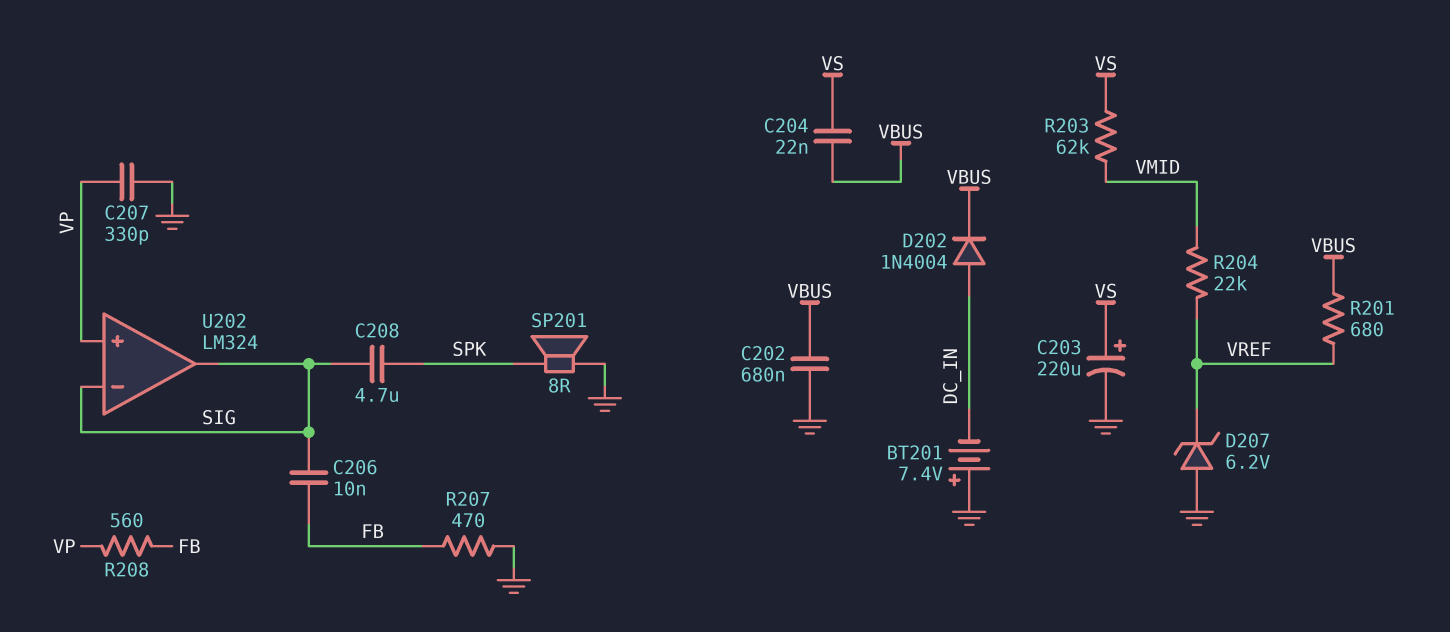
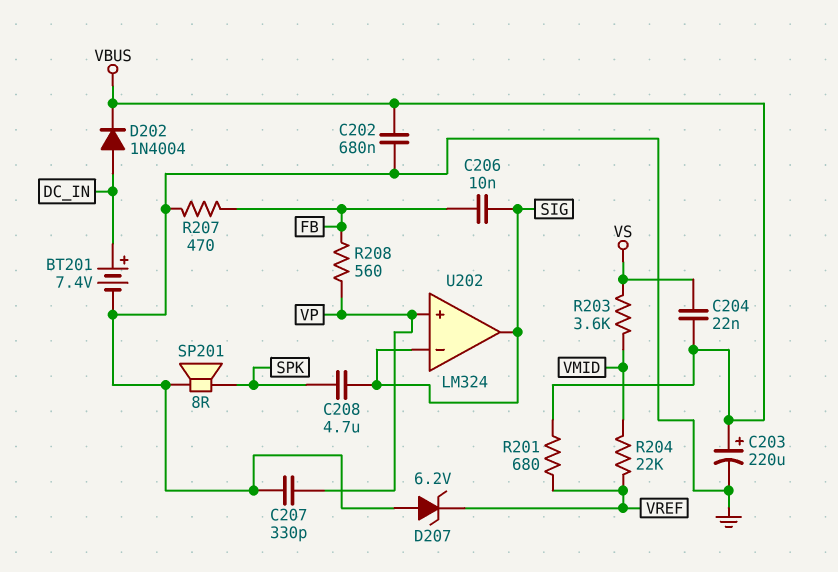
BT201: 7.4V (plus GND, minus DC_IN) -> 7.4V (plus DC_IN, minus GND)
C203: 220uF (plus VS, minus GND) -> 220uF (plus VBUS, minus GND)
R203: 62k (VMID, VS) -> 3.6k (VMID, VS)

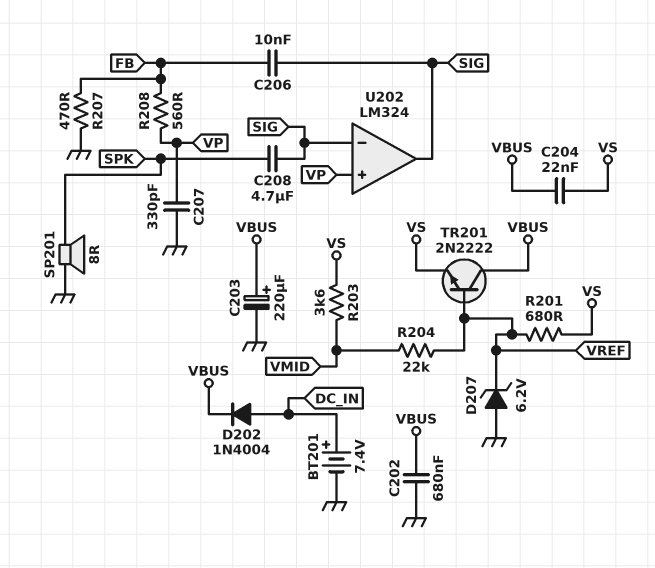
R201: 680 (VBUS, VREF) -> 680 (VREF, VS)
TR201: none -> NPN 2N2222 (B VREF, C VBUS, E VS)

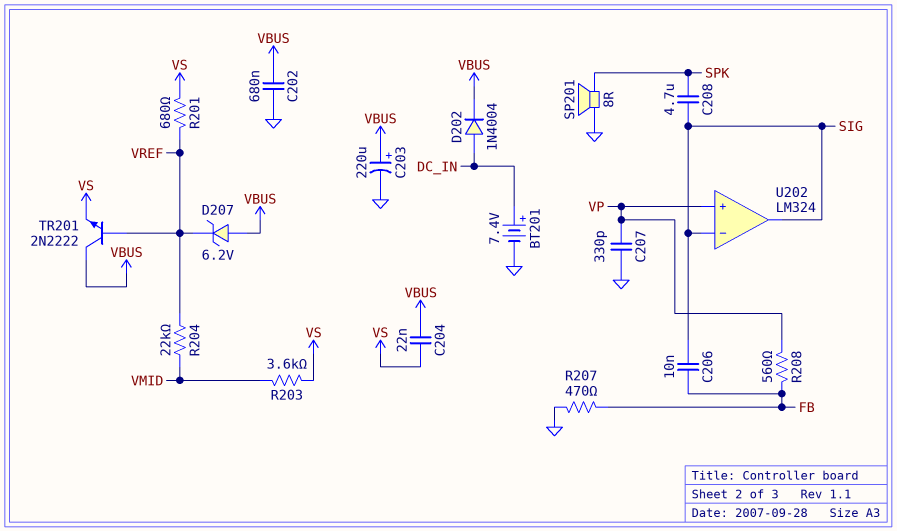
D207: zener 6.2V (A GND, K VREF) -> zener 6.2V (A VBUS, K VREF)

